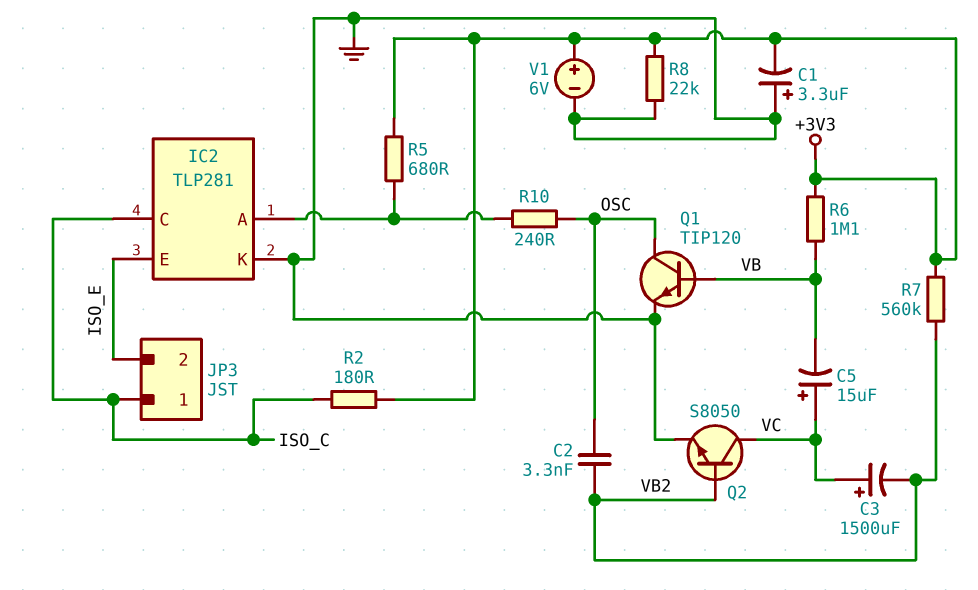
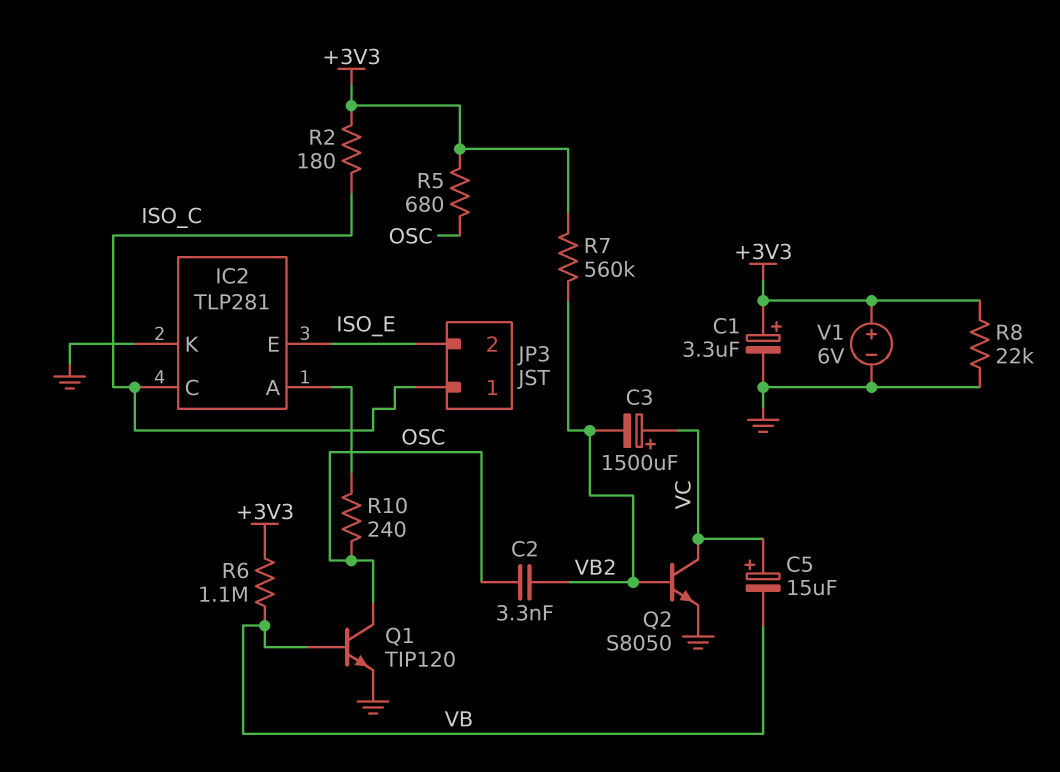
C1: 3.3uF (plus GND, minus +3V3) -> 3.3uF (plus +3V3, minus GND)
R5: 680 (+3V3, IC2/A) -> 680 (+3V3, OSC)

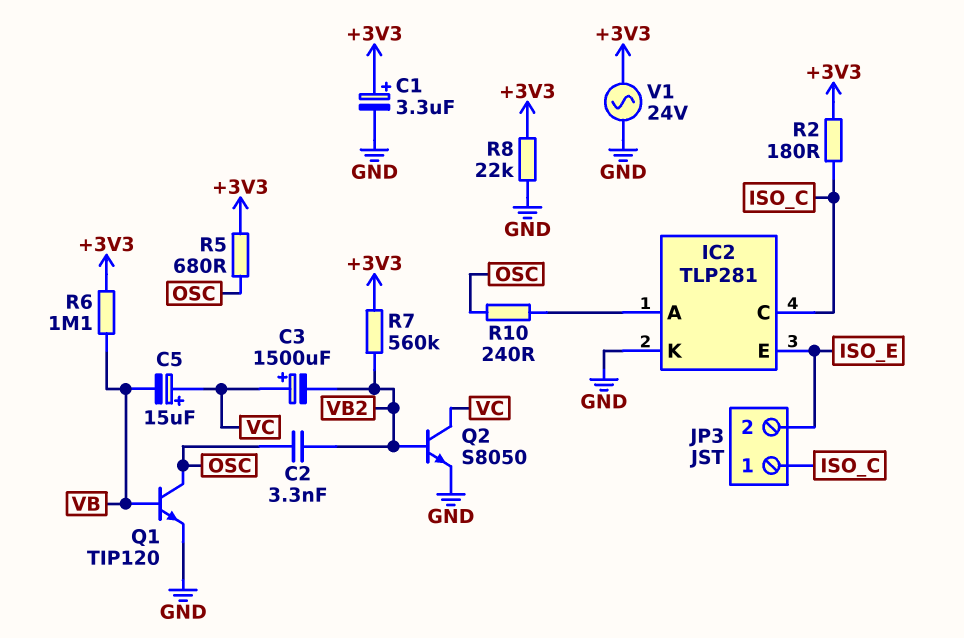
V1: 6V (plus +3V3, minus GND) -> AC 24V (+3V3, GND)

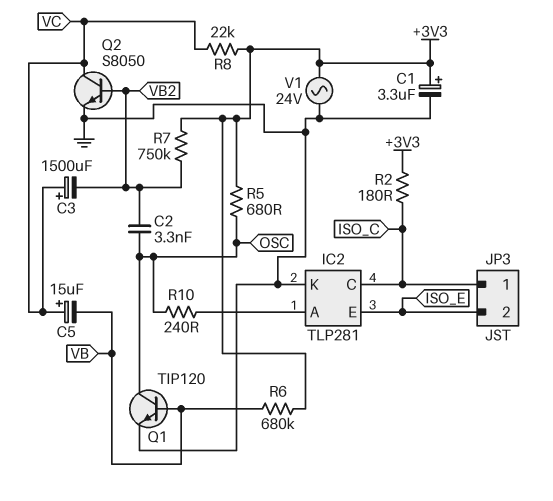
R6: 1.1M (+3V3, VB) -> 680k (+3V3, VB)
R7: 560k (+3V3, VB2) -> 750k (+3V3, VB2)
R8: 22k (+3V3, GND) -> 22k (+3V3, VC)

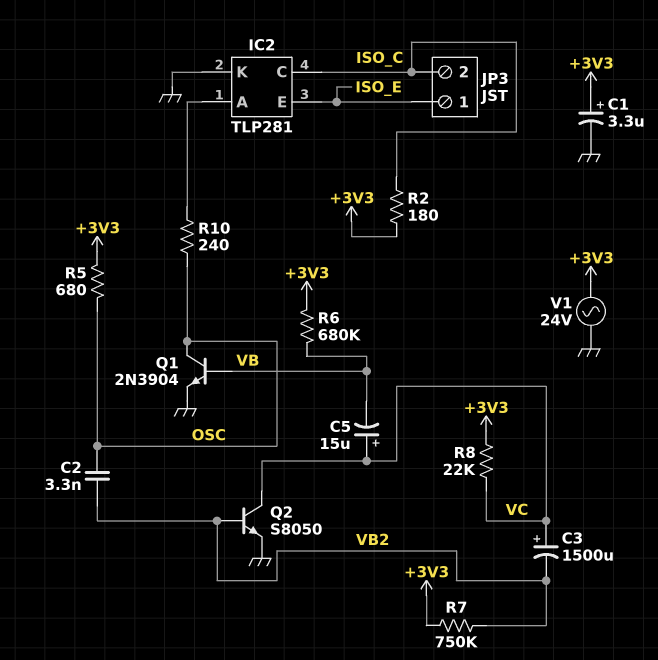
JP3 pin 1: ISO_C -> ISO_E
JP3 pin 2: ISO_E -> ISO_C
Q1: NPN TIP120 (B VB, C OSC, E GND) -> NPN 2N3904 (B VB, C OSC, E GND)

